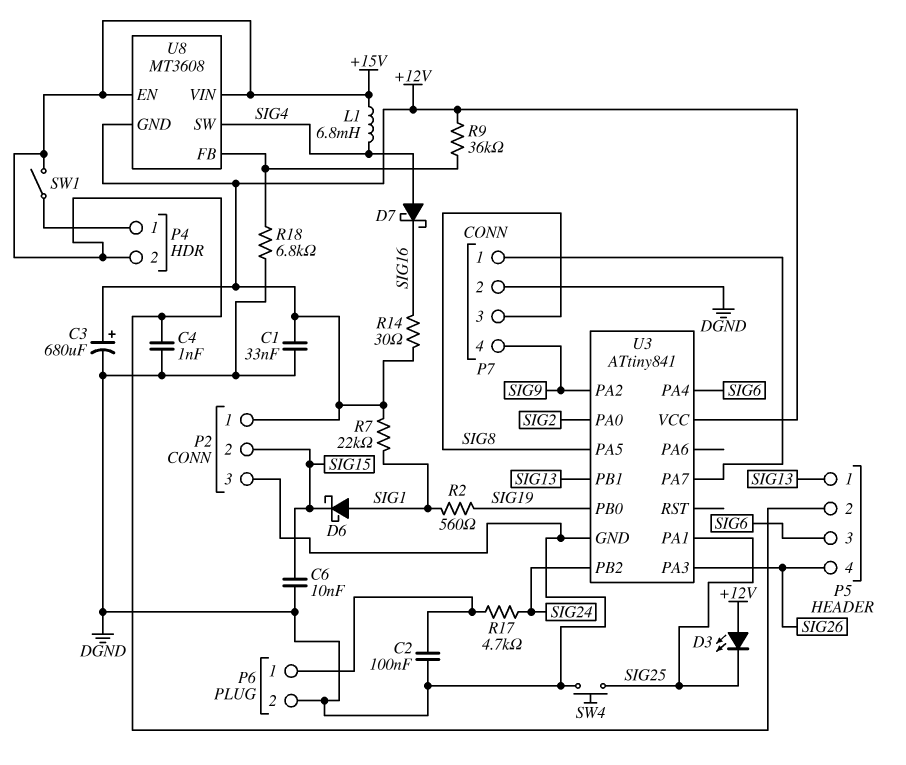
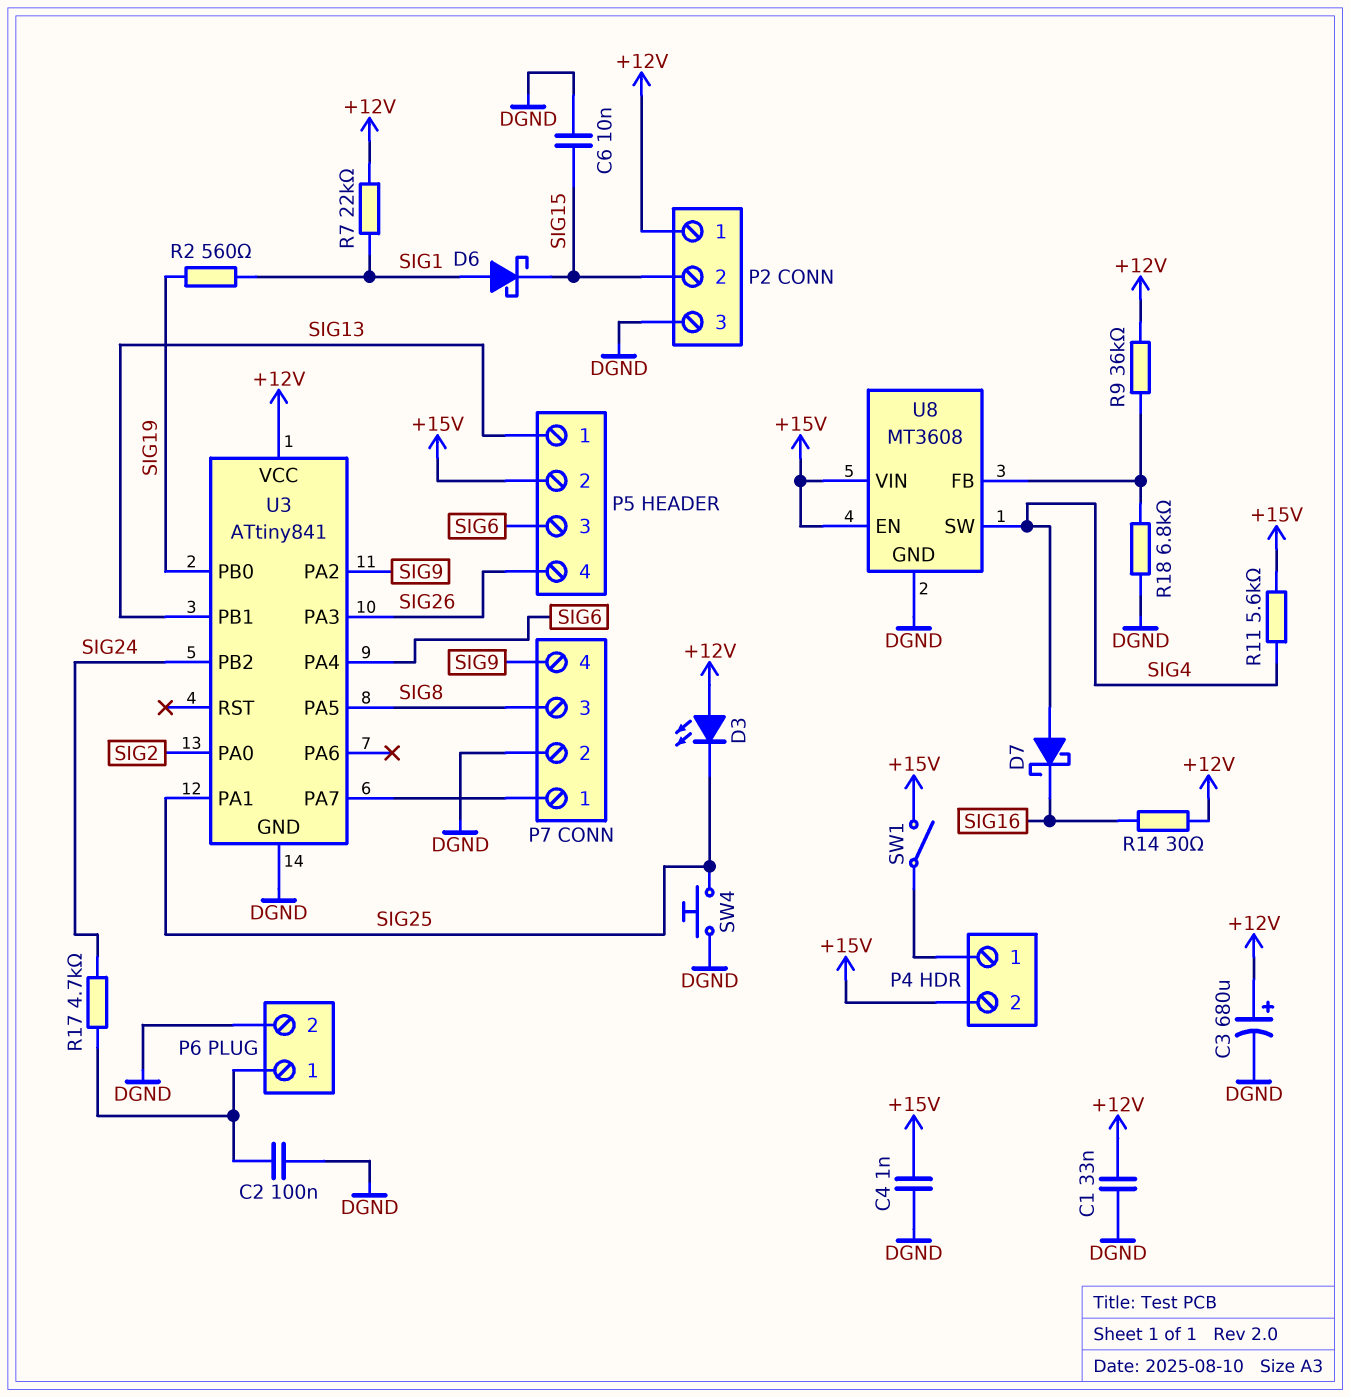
L1: 6.8mH (+15V, SIG4) -> none
R11: none -> 5.6k (+15V, SIG4)
U8 pin GND: +12V -> DGND

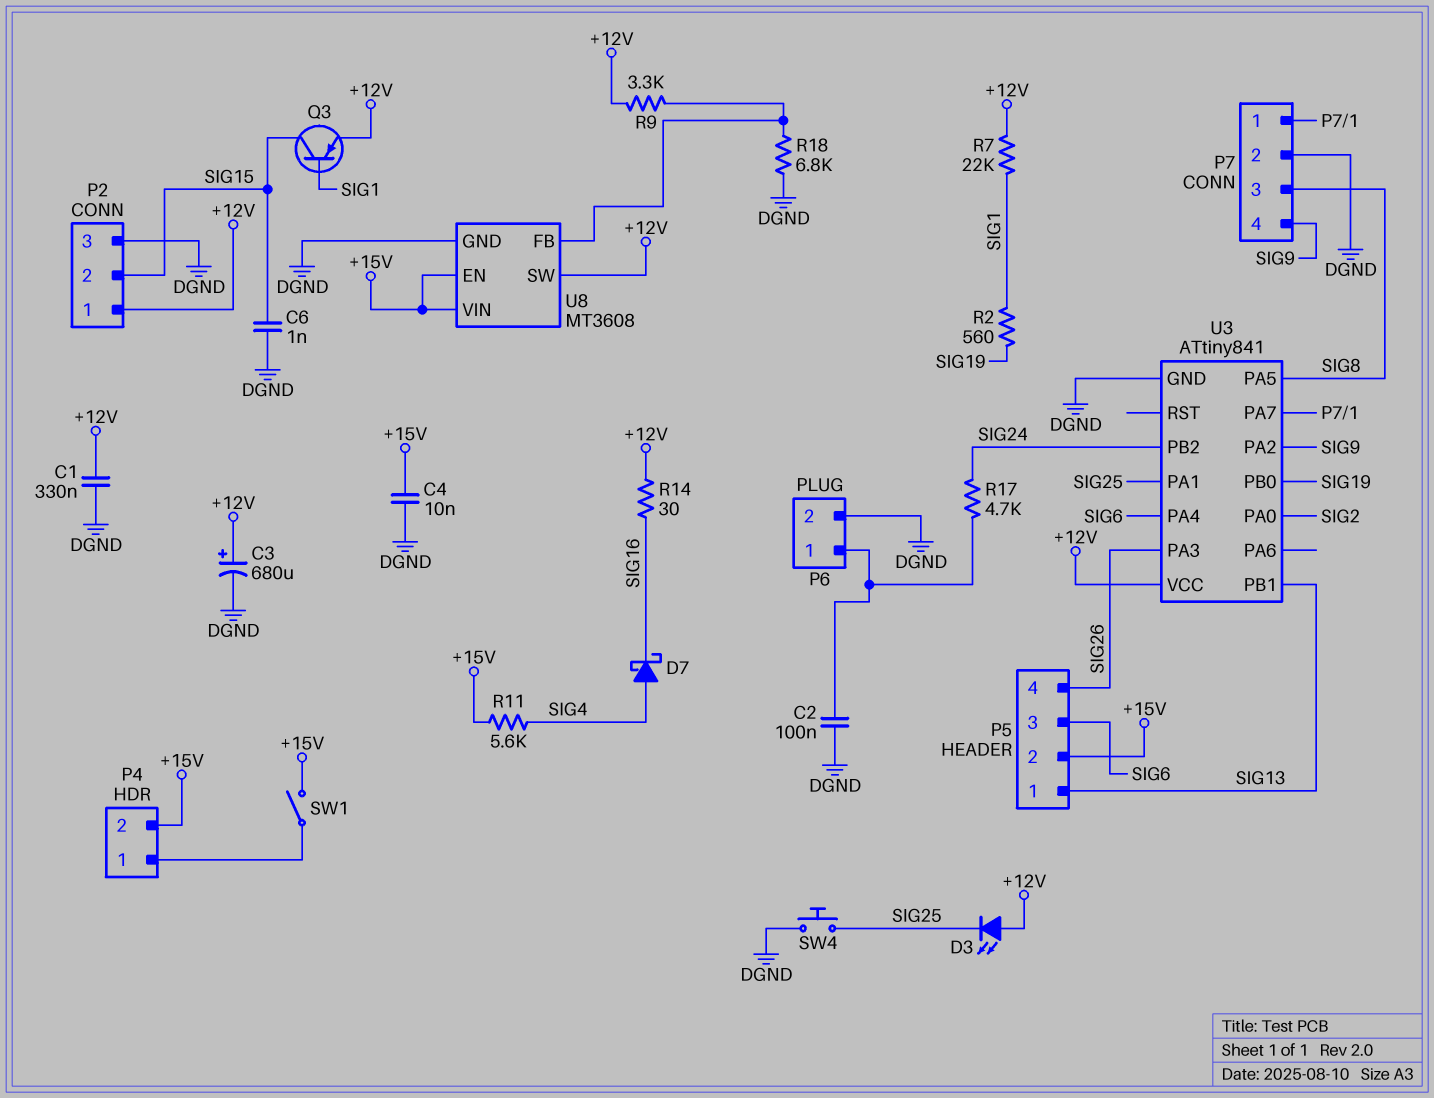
C1: 33nF (+12V, DGND) -> 330nF (+12V, DGND)
C4: 1nF (+15V, DGND) -> 10nF (+15V, DGND)
C6: 10nF (DGND, SIG15) -> 1nF (DGND, SIG15)
D6: schottky (A SIG1, K SIG15) -> none
Q3: none -> PNP (B SIG1, C SIG15, E +12V)
R9: 36k (+12V, U8/FB) -> 3.3k (+12V, U8/FB)
U8 pin SW: SIG4 -> +12V

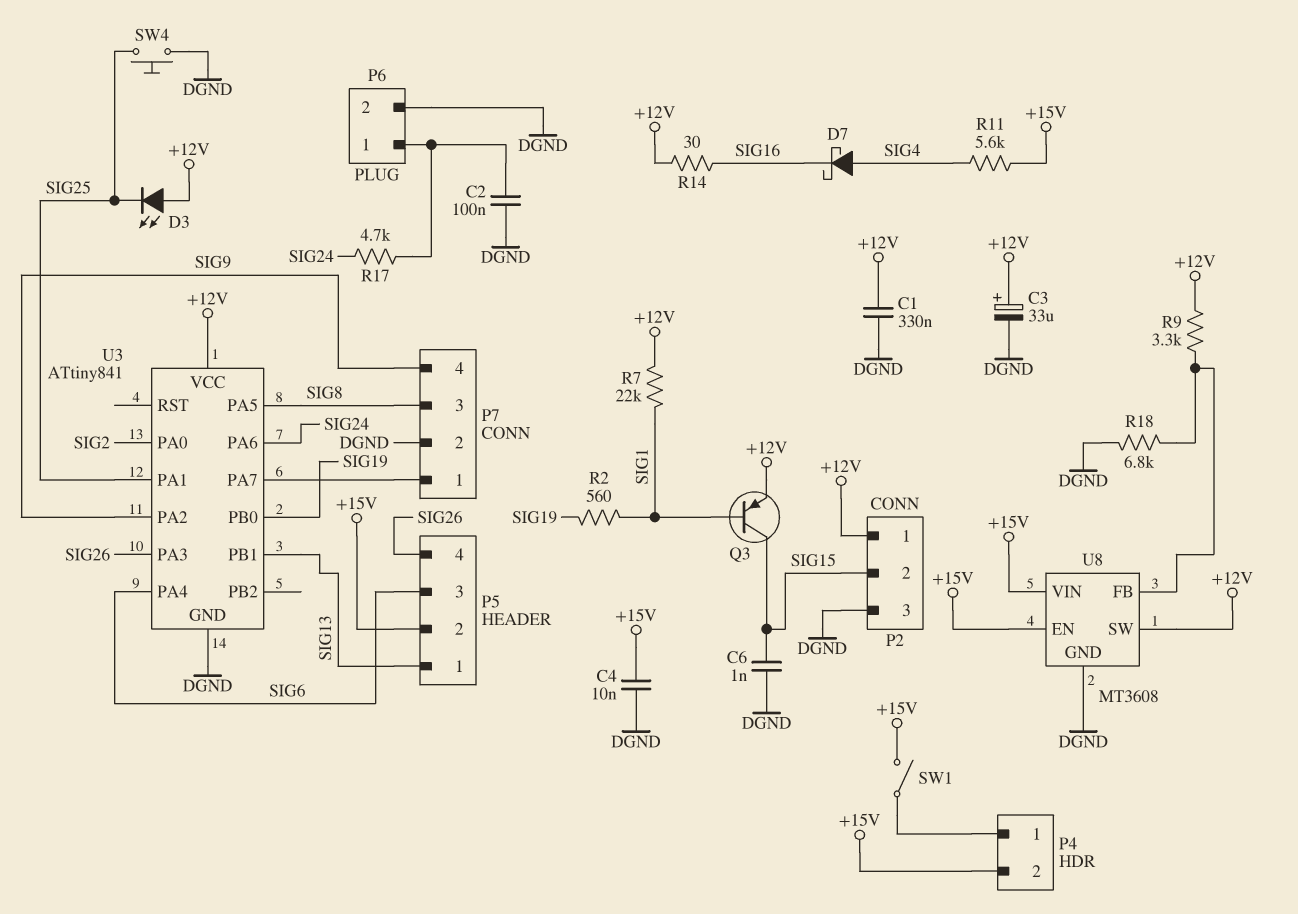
C3: 680uF (plus +12V, minus DGND) -> 33uF (plus +12V, minus DGND)
U3 pin PA6: none -> SIG24
U3 pin PB2: SIG24 -> none

